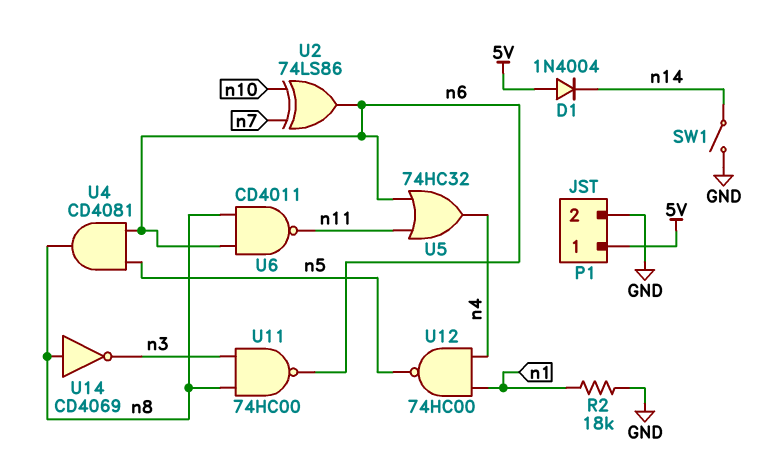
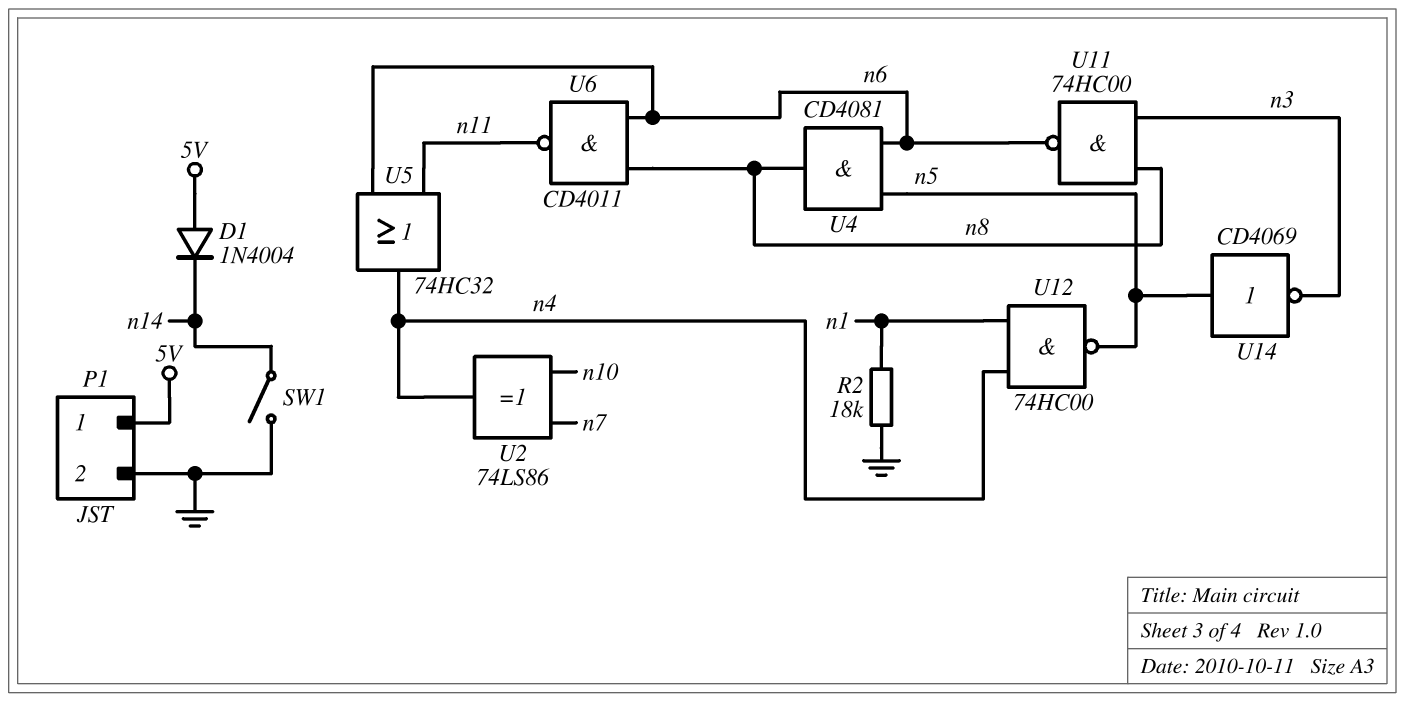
U2: XOR 74LS86 (in n7, in n10, out n6) -> XOR 74LS86 (in n7, in n10, out n4)
U14: NOT CD4069 (in n8, out n3) -> NOT CD4069 (in n5, out n3)

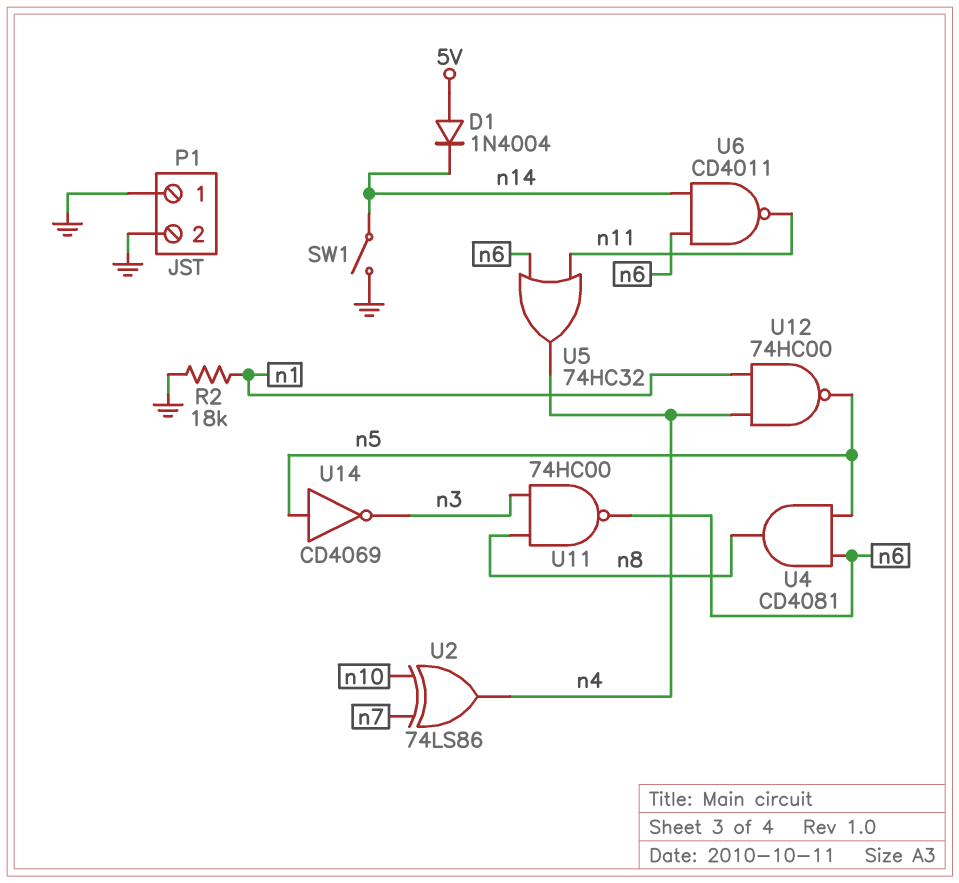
P1 pin 1: 5V -> GND
U6: NAND CD4011 (in n6, in n8, out n11) -> NAND CD4011 (in n6, in n14, out n11)

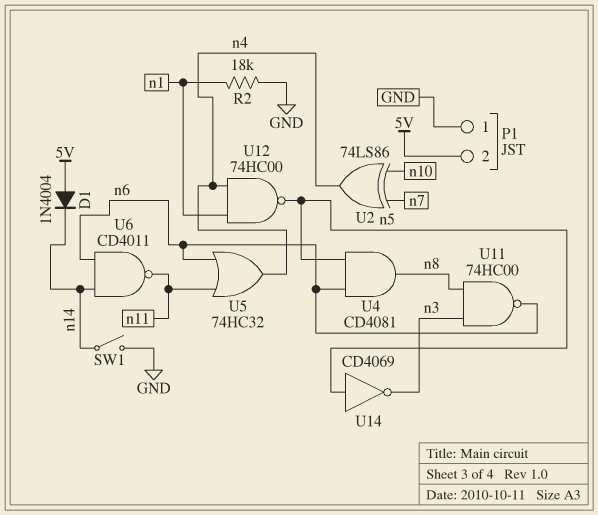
P1 pin 2: GND -> 5V

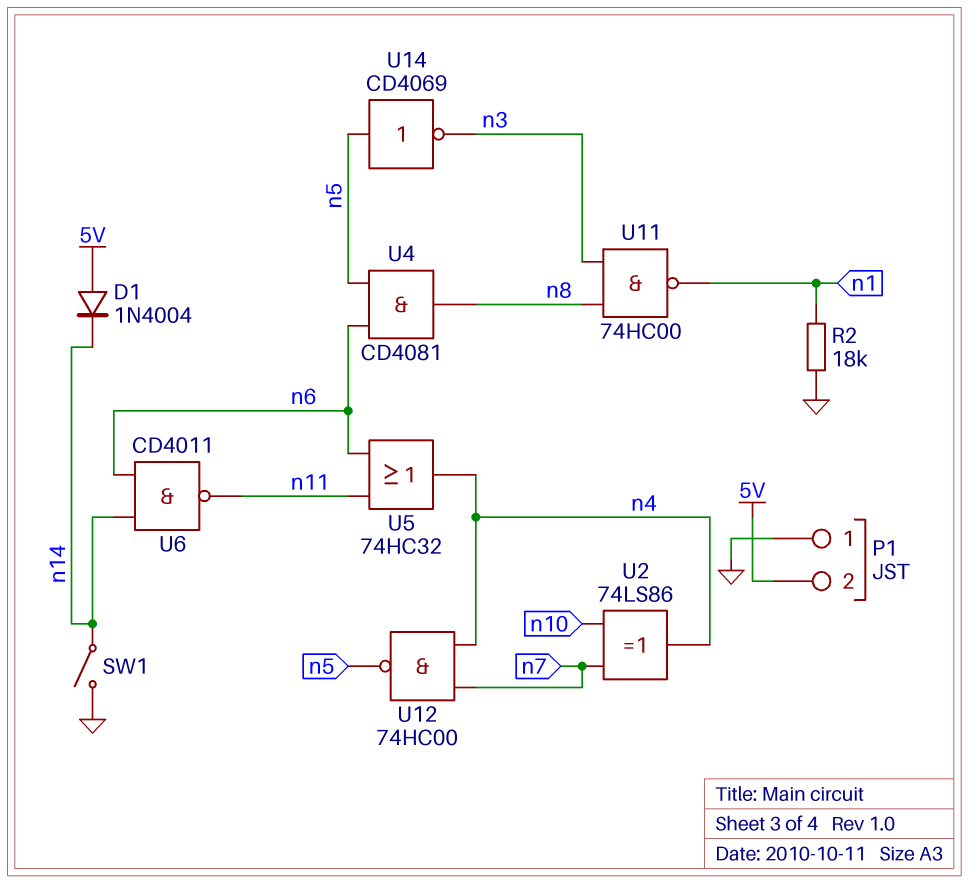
U11: NAND 74HC00 (in n3, in n8, out n6) -> NAND 74HC00 (in n3, in n8, out n1)
U12: NAND 74HC00 (in n1, in n4, out n5) -> NAND 74HC00 (in n4, in n7, out n5)

